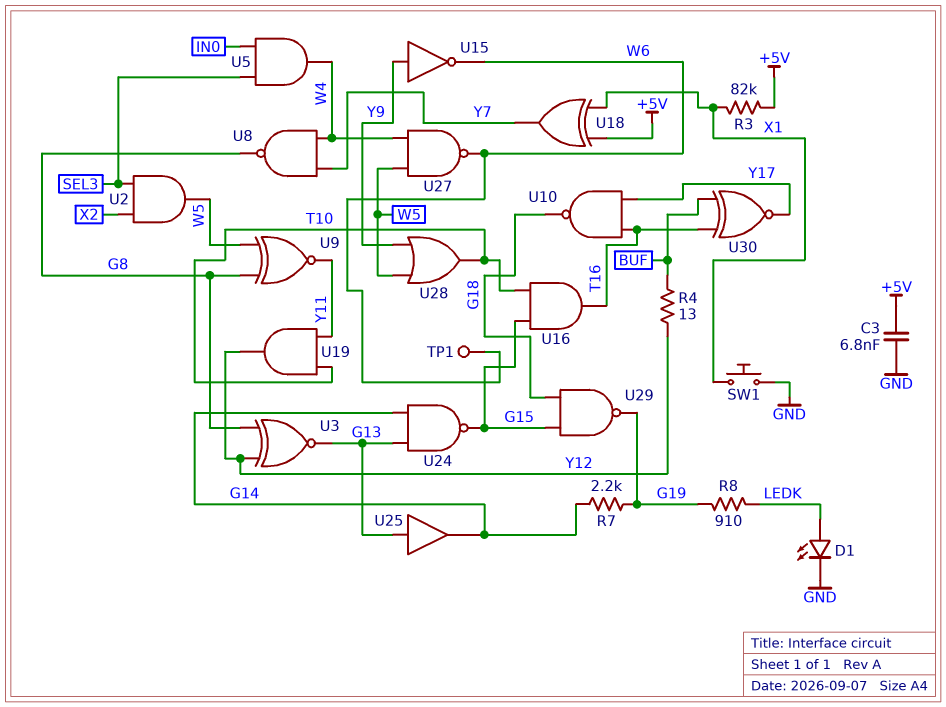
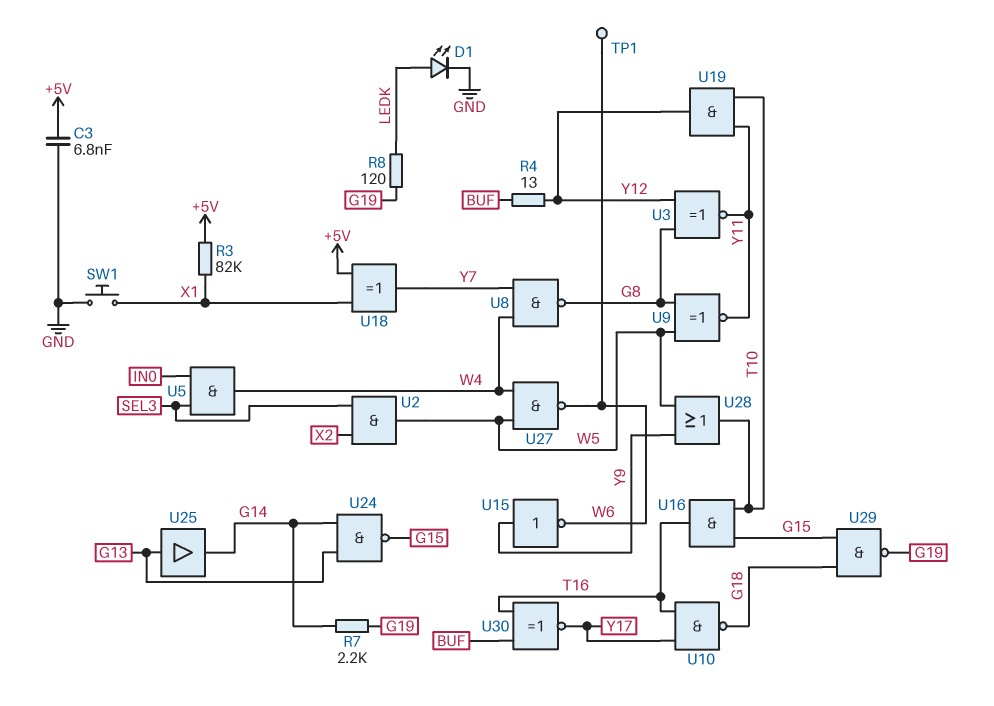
R8: 910 (G19, LEDK) -> 120 (G19, LEDK)
U3: XNOR (in G8, in Y12, out G13) -> XNOR (in G8, in Y12, out Y11)

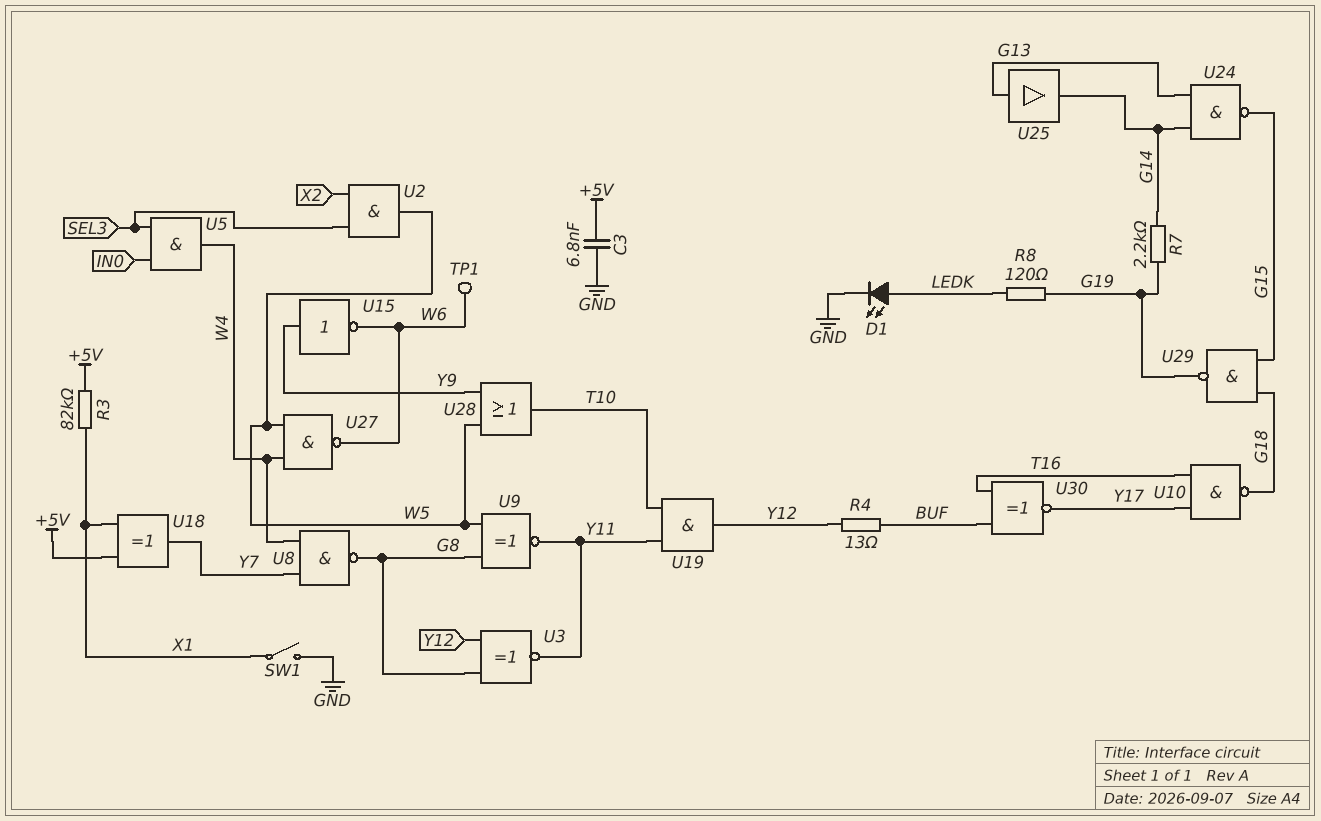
SW1: button (GND, X1) -> switch (GND, X1)
U16: AND (in G15, in T10, out T16) -> none

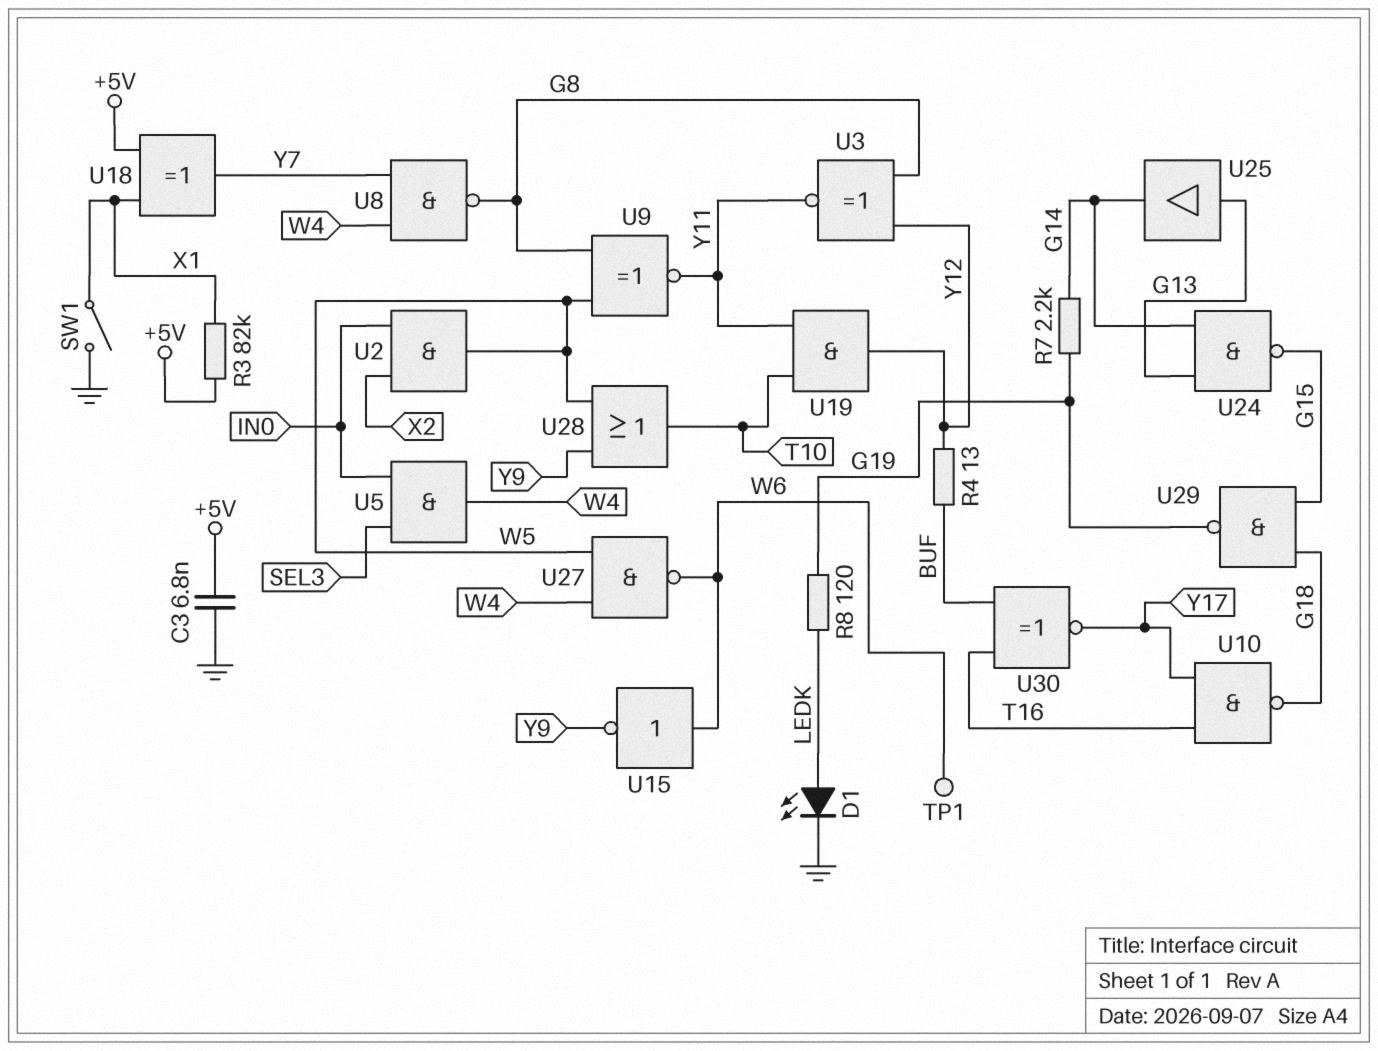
U2: AND (in SEL3, in X2, out W5) -> AND (in IN0, in X2, out W5)
U15: NOT (in Y9, out W6) -> NOT (in W6, out Y9)

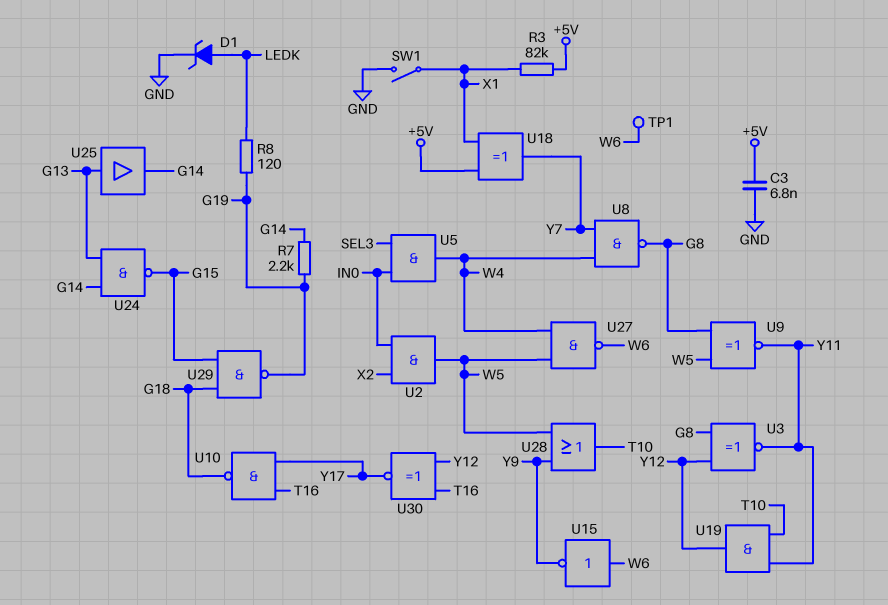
D1: LED (A LEDK, K GND) -> zener (A LEDK, K GND)
R4: 13 (BUF, Y12) -> none
U30: XNOR (in BUF, in T16, out Y17) -> XNOR (in T16, in Y12, out Y17)

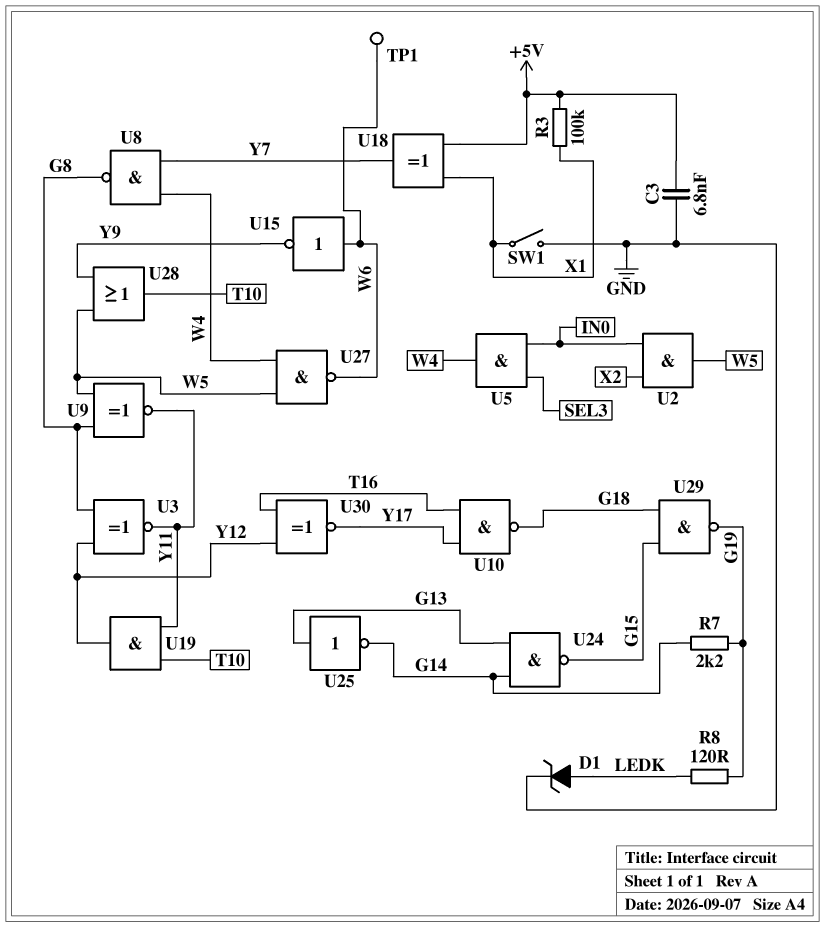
R3: 82k (+5V, X1) -> 100k (+5V, X1)
U25: buffer (in G13, out G14) -> NOT (in G13, out G14)

